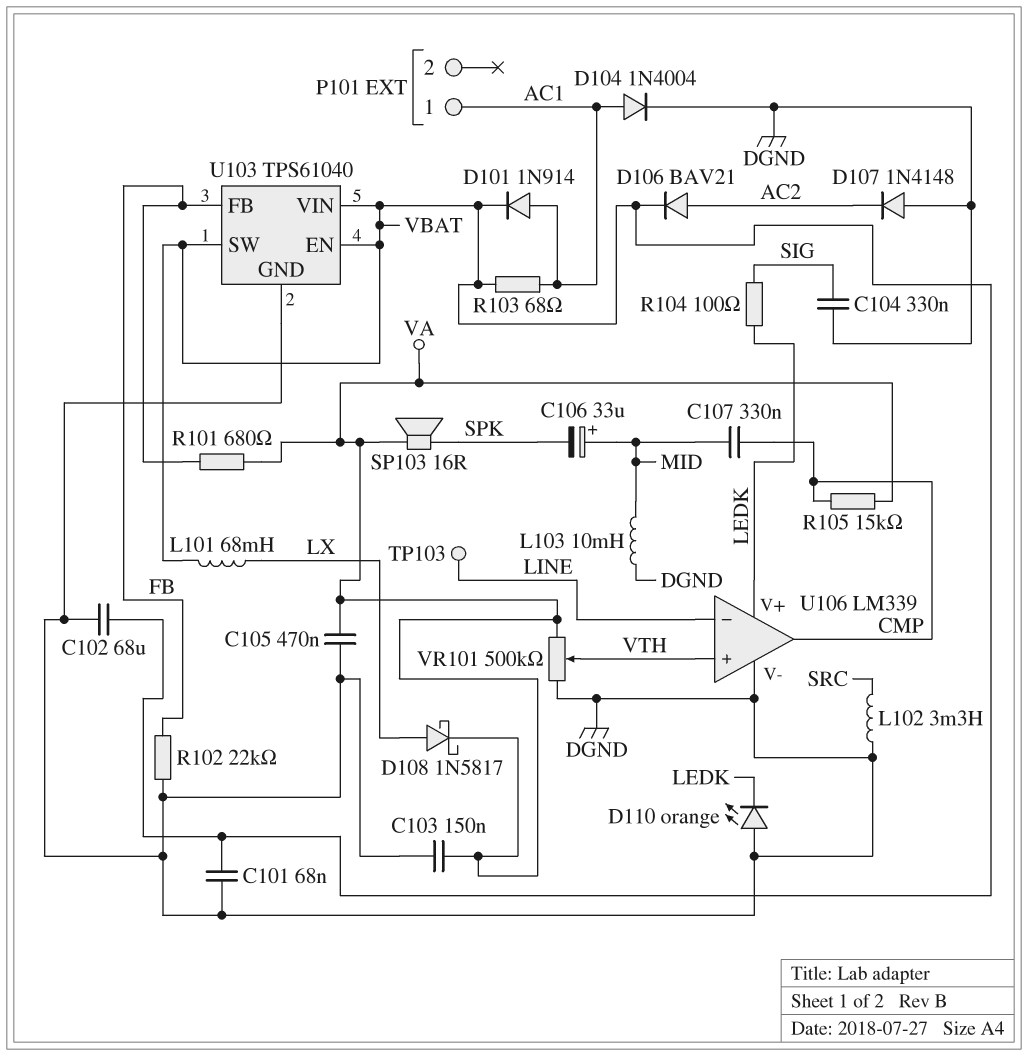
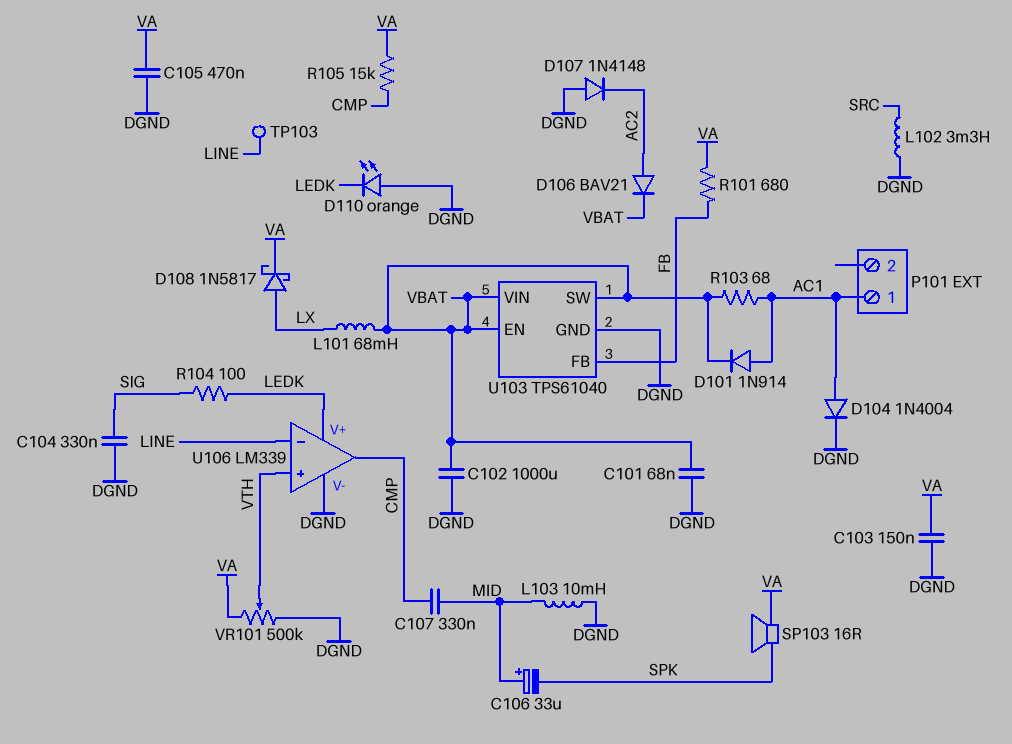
C102: 68uF (DGND, VBAT) -> 1000uF (DGND, VBAT)
R102: 22k (DGND, FB) -> none

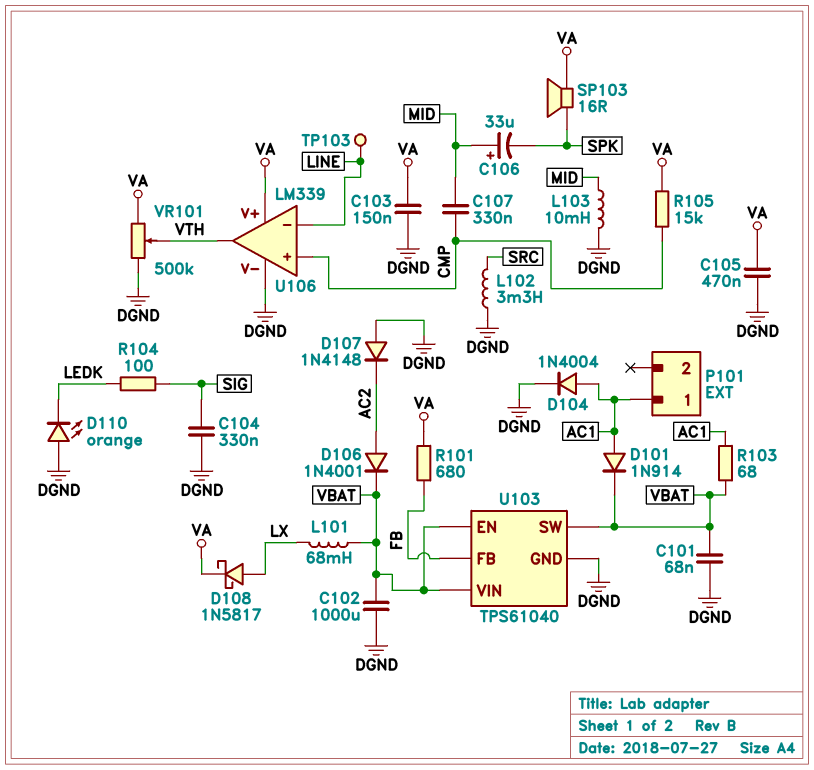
D106: diode BAV21 (A AC2, K VBAT) -> diode 1N4001 (A AC2, K VBAT)
U106 pin V+: LEDK -> VA
U106 pin in+: VTH -> CMP
U106 pin out: CMP -> VTH

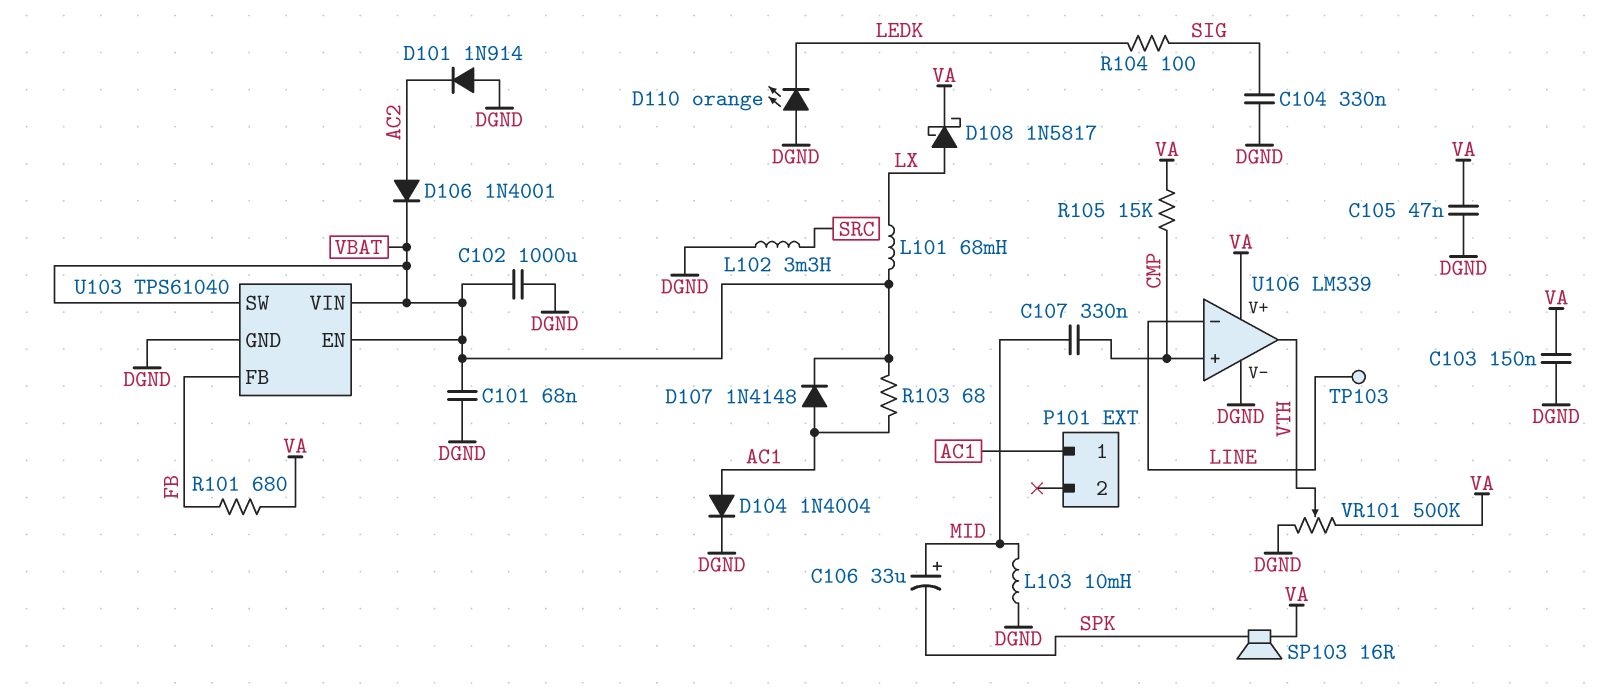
C105: 470nF (DGND, VA) -> 47nF (DGND, VA)
D101: diode 1N914 (A AC1, K VBAT) -> diode 1N914 (A DGND, K AC2)
D107: diode 1N4148 (A DGND, K AC2) -> diode 1N4148 (A AC1, K VBAT)

